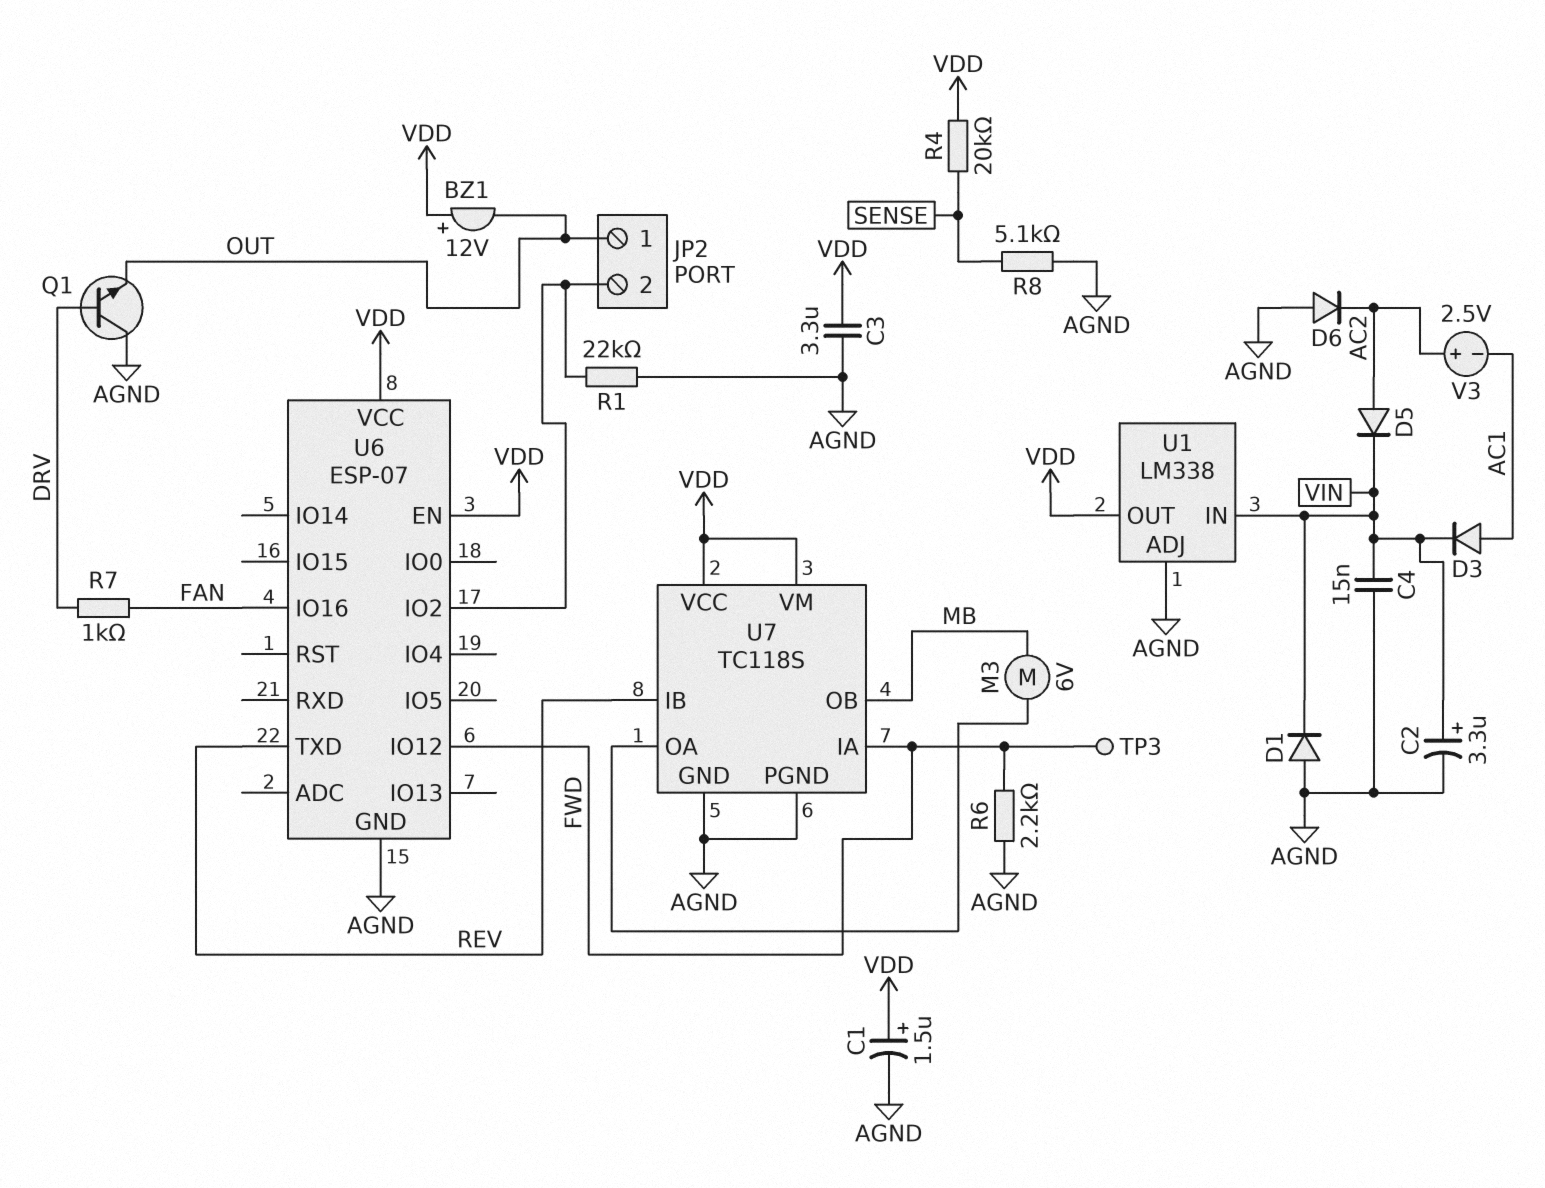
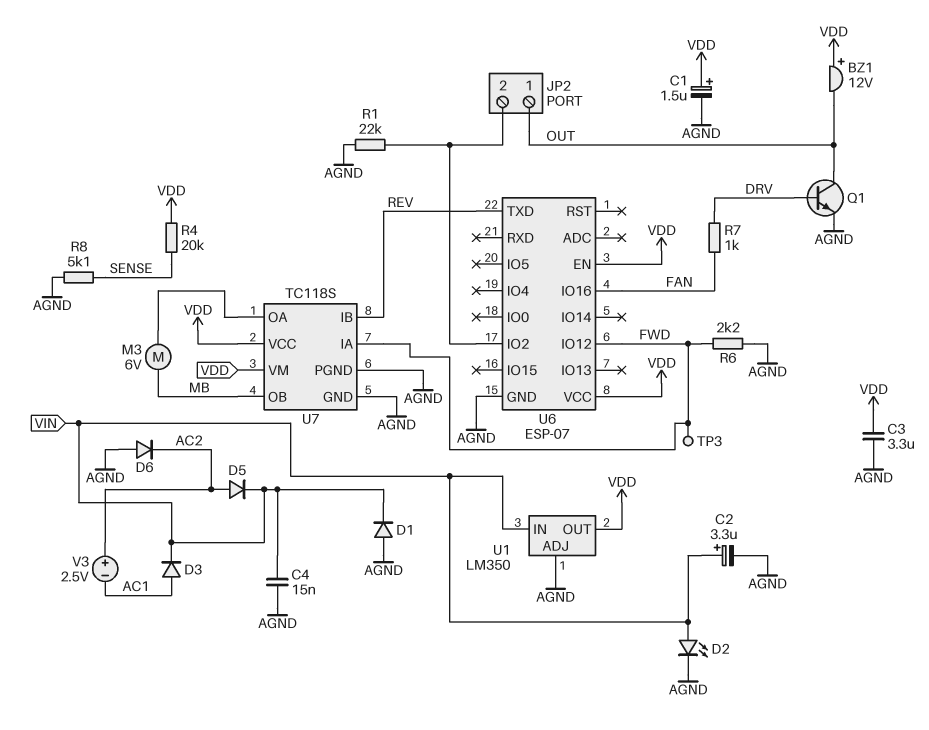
D2: none -> LED (A VIN, K AGND)
Q1: NPN (B DRV, C AGND, E OUT) -> NPN (B DRV, C OUT, E AGND)
U1: LM338 -> LM350

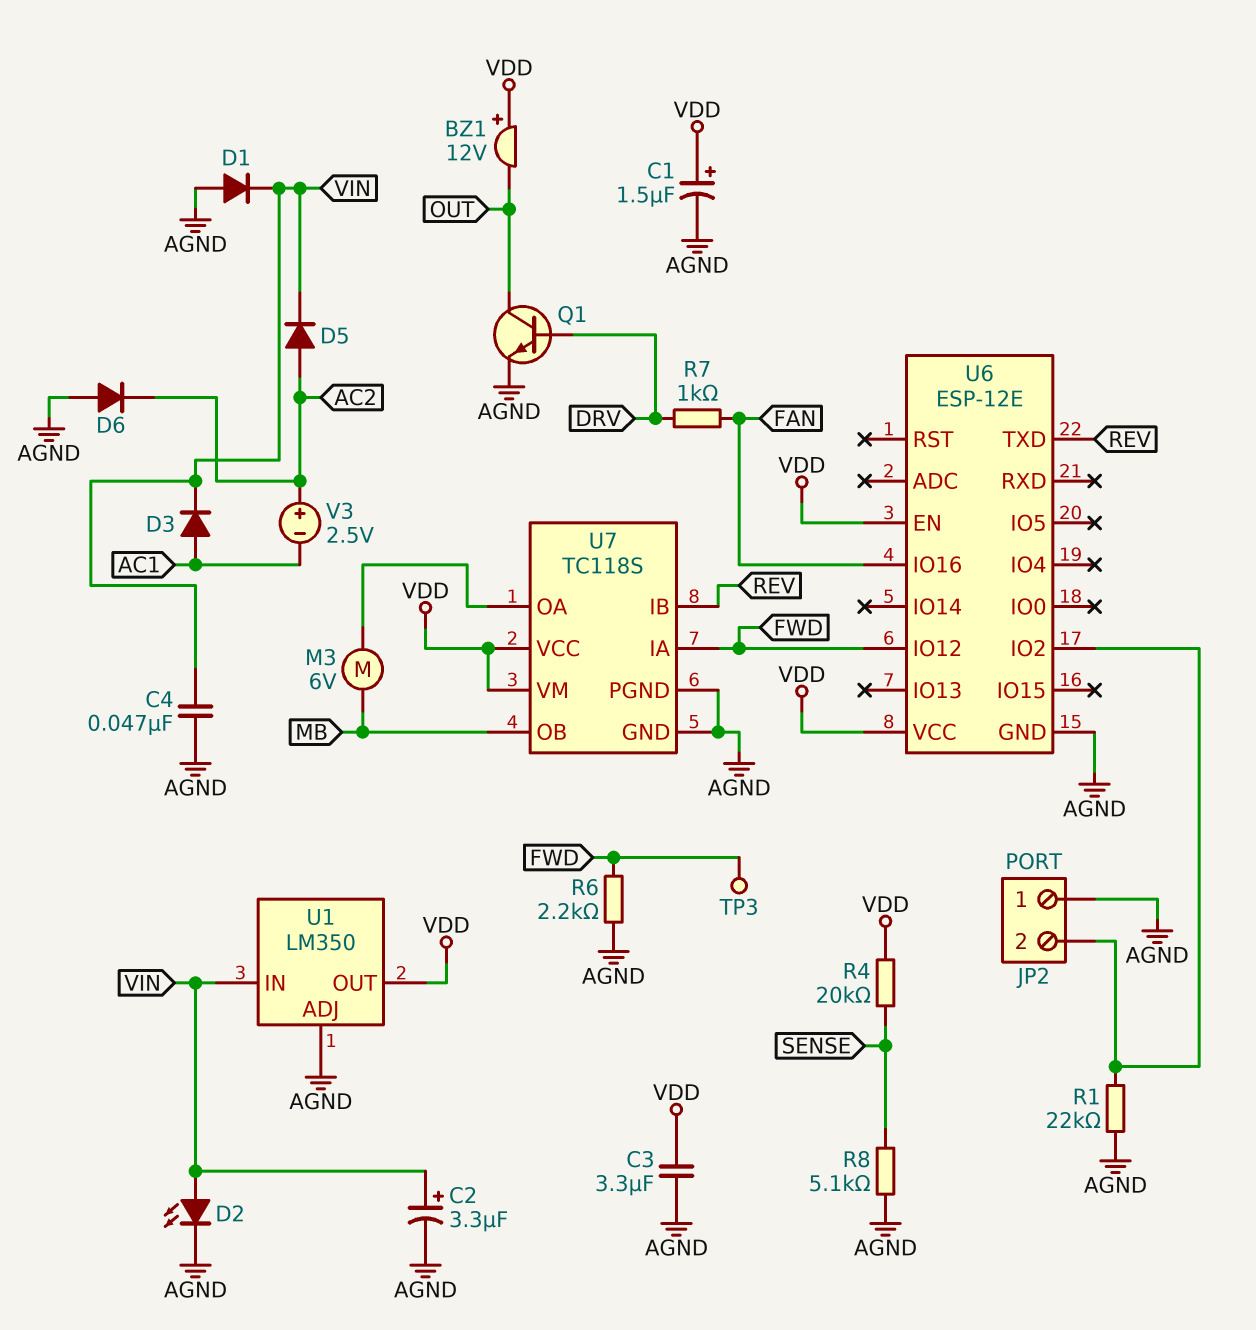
C4: 15nF (AGND, VIN) -> 47nF (AGND, VIN)
JP2 pin 1: OUT -> AGND
U6: ESP-07 -> ESP-12E

